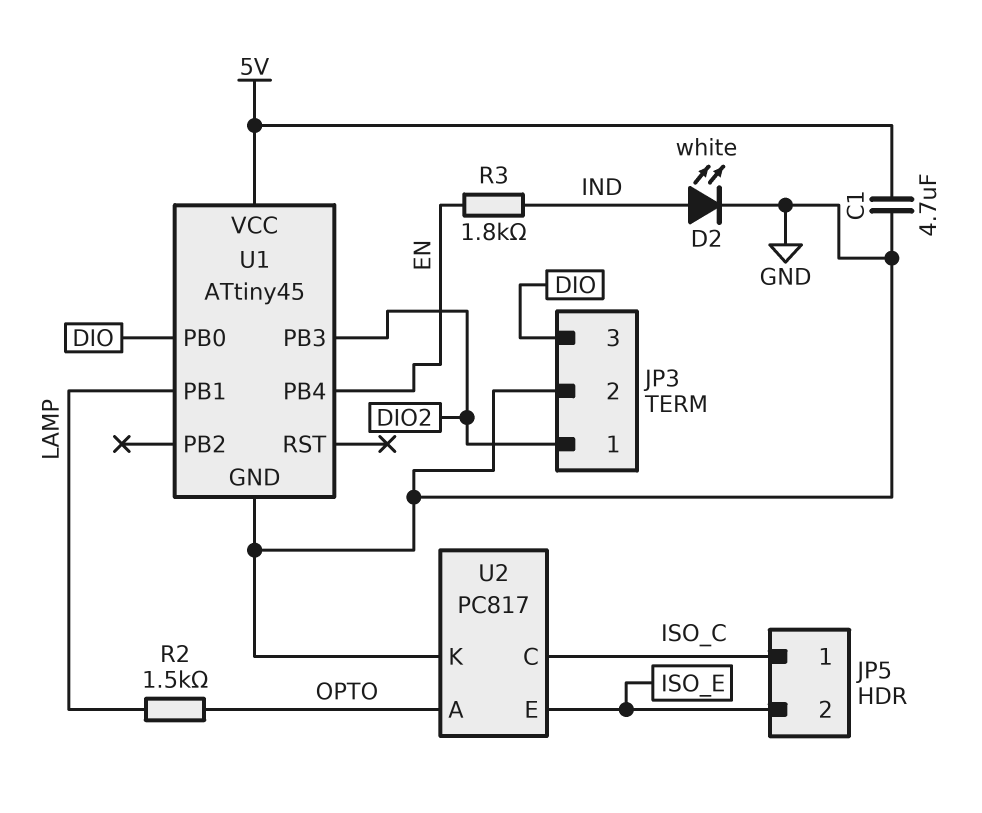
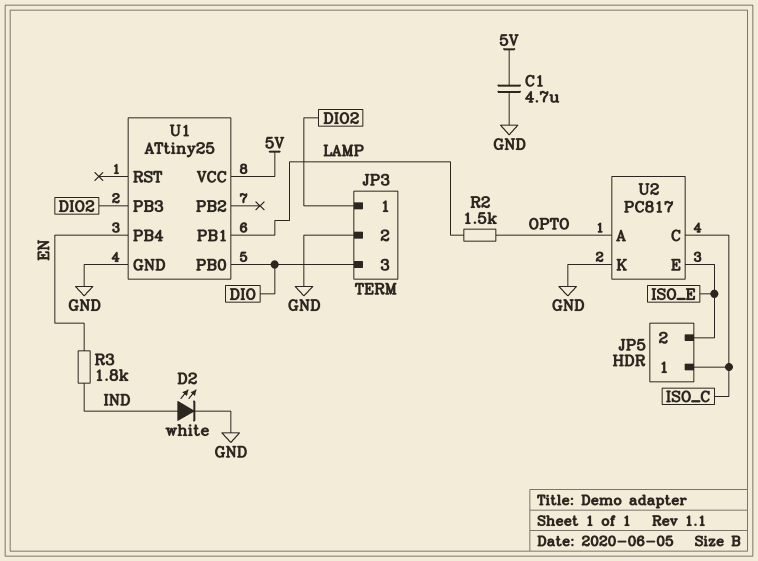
U1: ATtiny45 -> ATtiny25

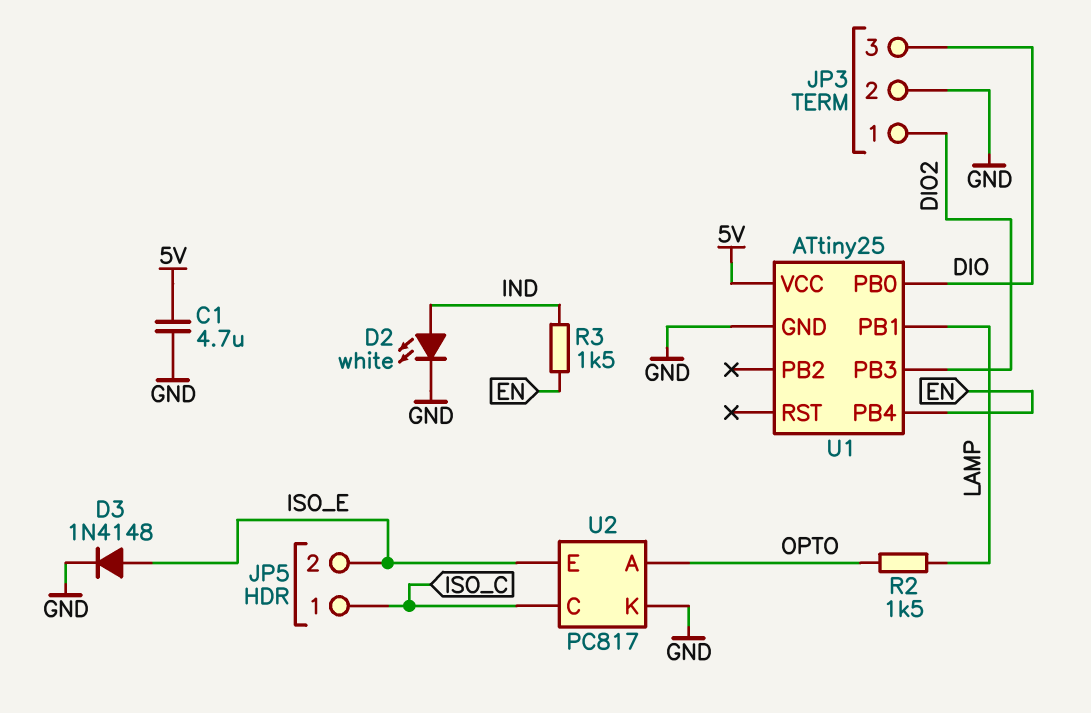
D3: none -> diode 1N4148 (A ISO_E, K GND)
R3: 1.8k (EN, IND) -> 1.5k (EN, IND)

